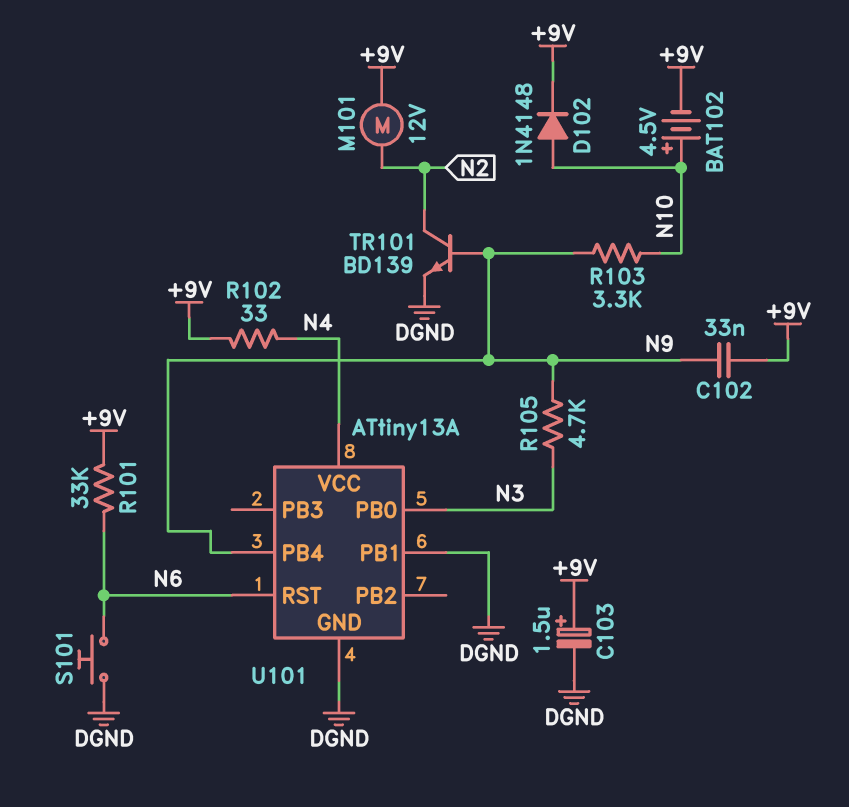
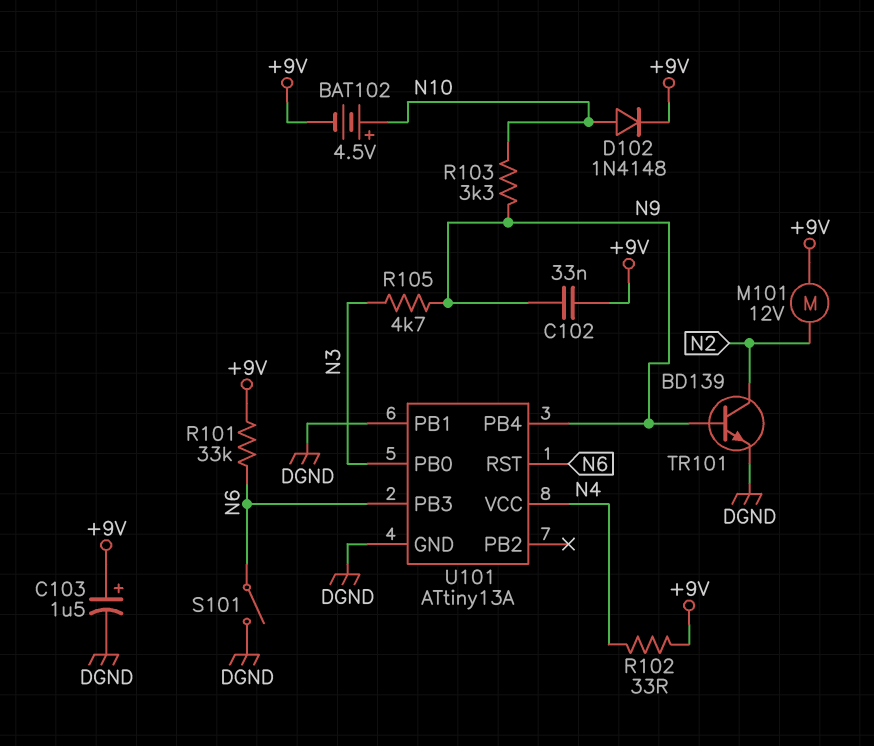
S101: button (DGND, N6) -> switch (DGND, N6)
U101 pin PB3: none -> N6

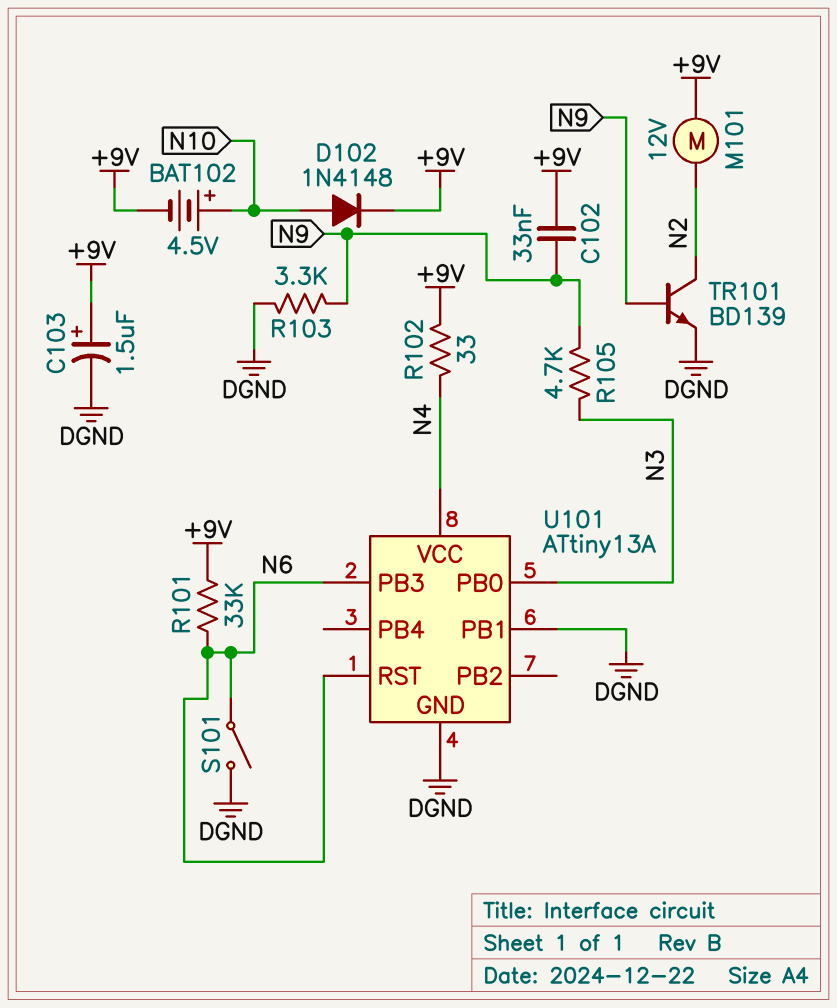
R103: 3.3k (N9, N10) -> 3.3k (DGND, N9)
U101 pin PB4: N9 -> none

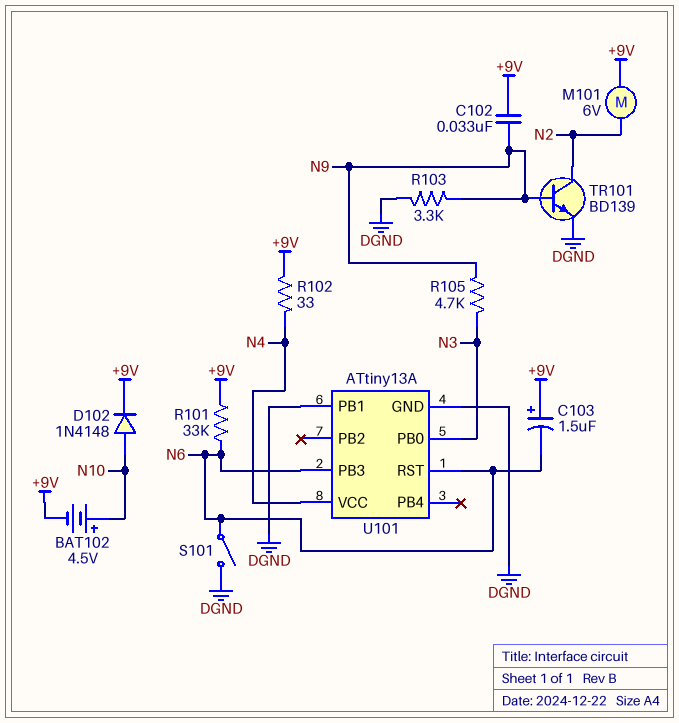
C103: 1.5uF (plus +9V, minus DGND) -> 1.5uF (plus +9V, minus N6)
M101: motor 12V (+9V, N2) -> motor 6V (+9V, N2)

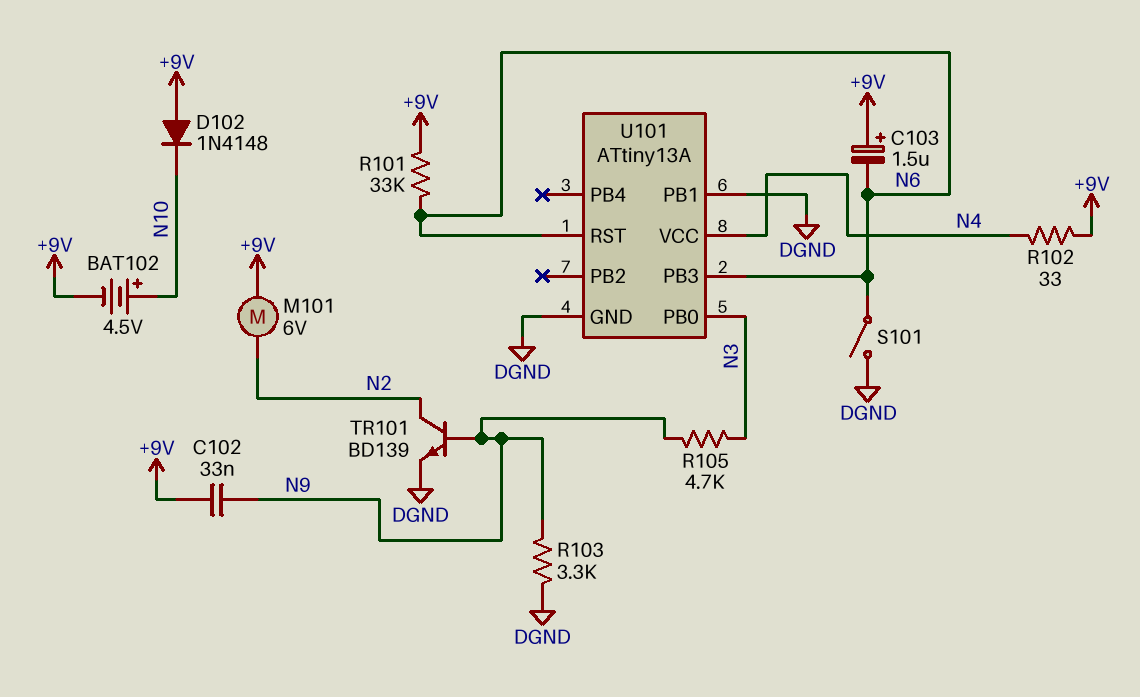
D102: diode 1N4148 (A N10, K +9V) -> diode 1N4148 (A +9V, K N10)

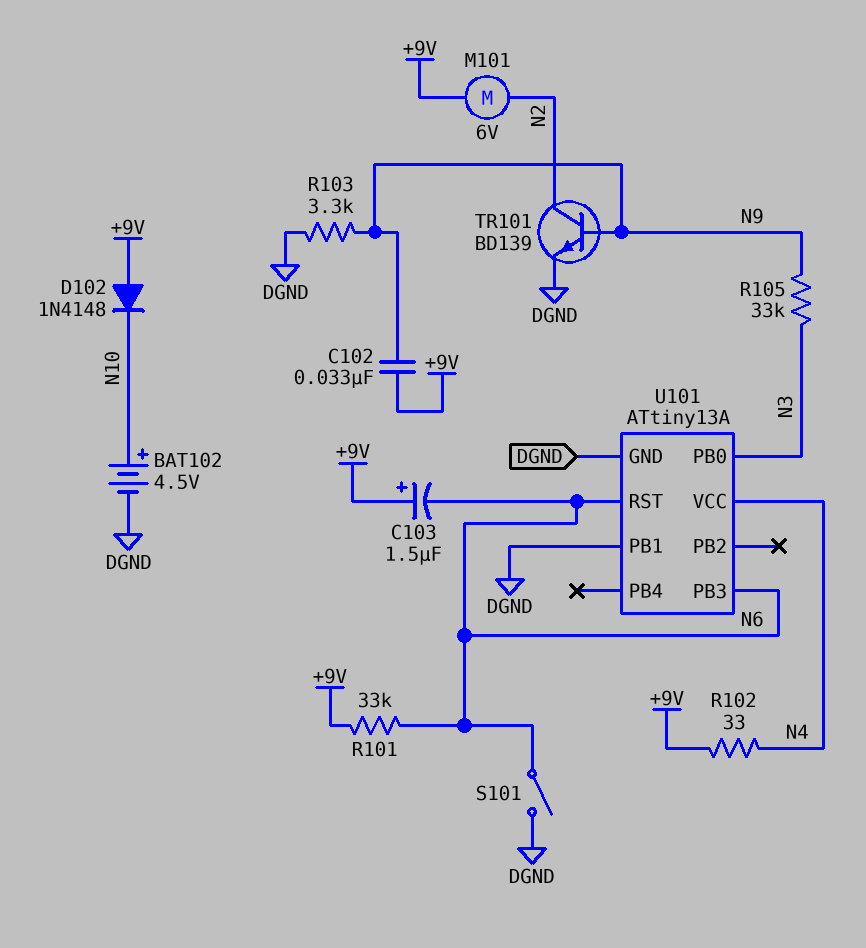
BAT102: 4.5V (plus N10, minus +9V) -> 4.5V (plus N10, minus DGND)
R105: 4.7k (N3, N9) -> 33k (N3, N9)

